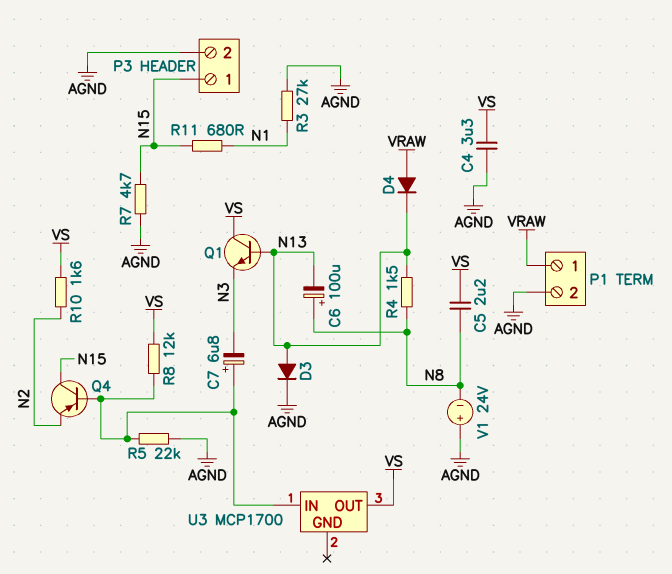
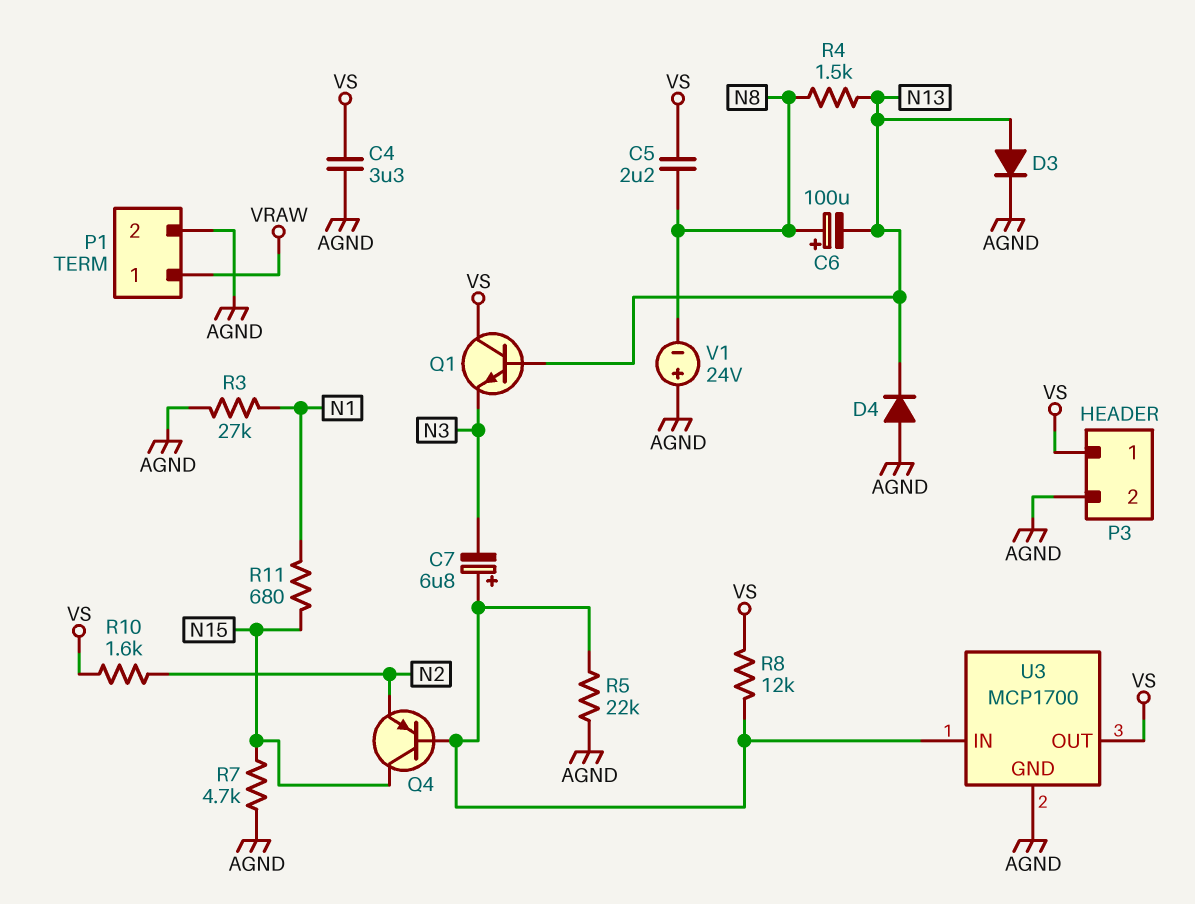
D4: diode (A VRAW, K N13) -> diode (A AGND, K N13)
P3 pin 1: N15 -> VS
U3 pin GND: none -> AGND

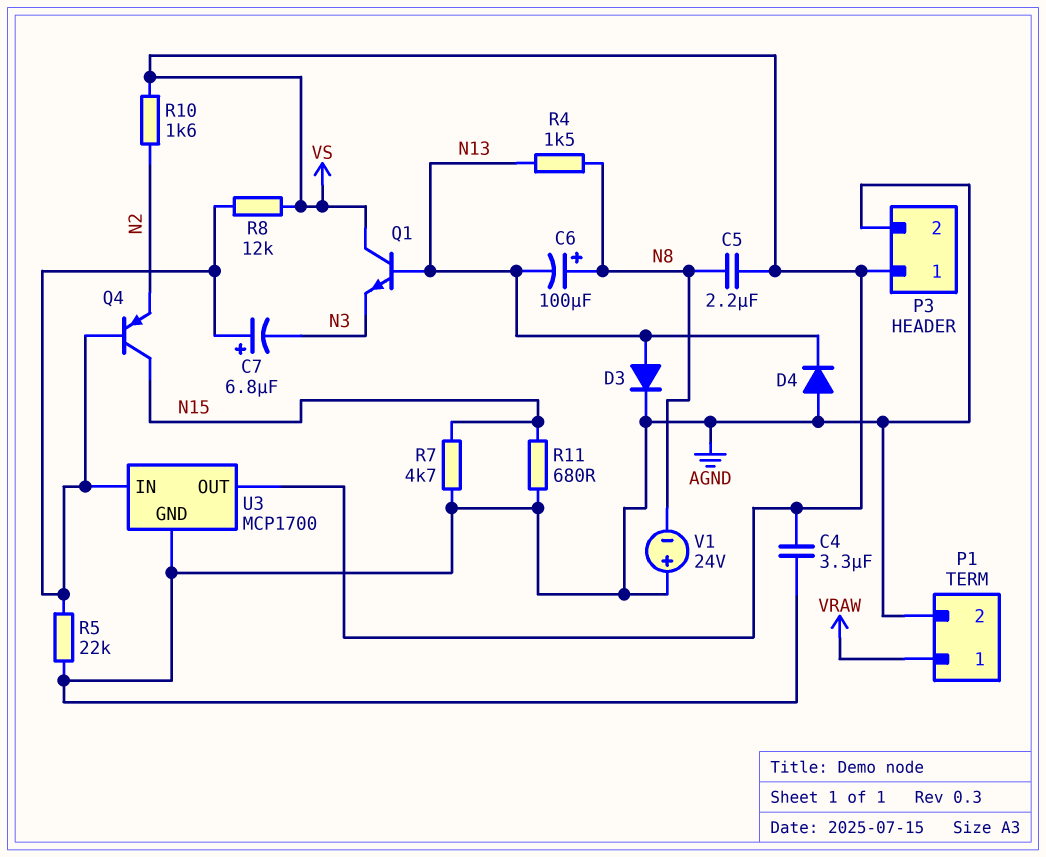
R3: 27k (AGND, N1) -> none
R11: 680 (N1, N15) -> 680 (AGND, N15)

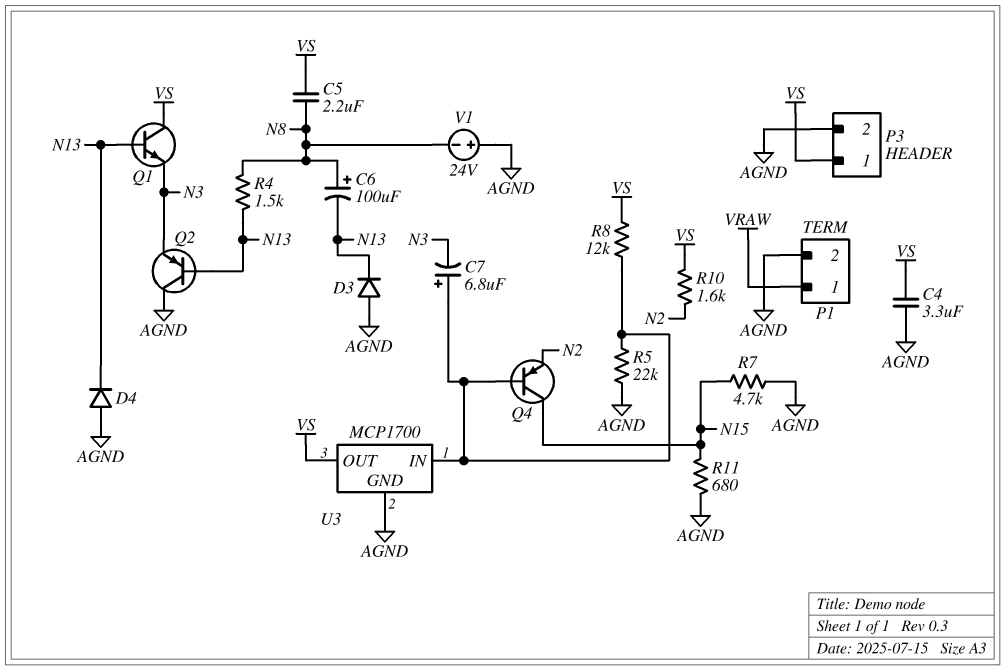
D3: diode (A N13, K AGND) -> diode (A AGND, K N13)
Q2: none -> PNP (B N13, C AGND, E N3)

